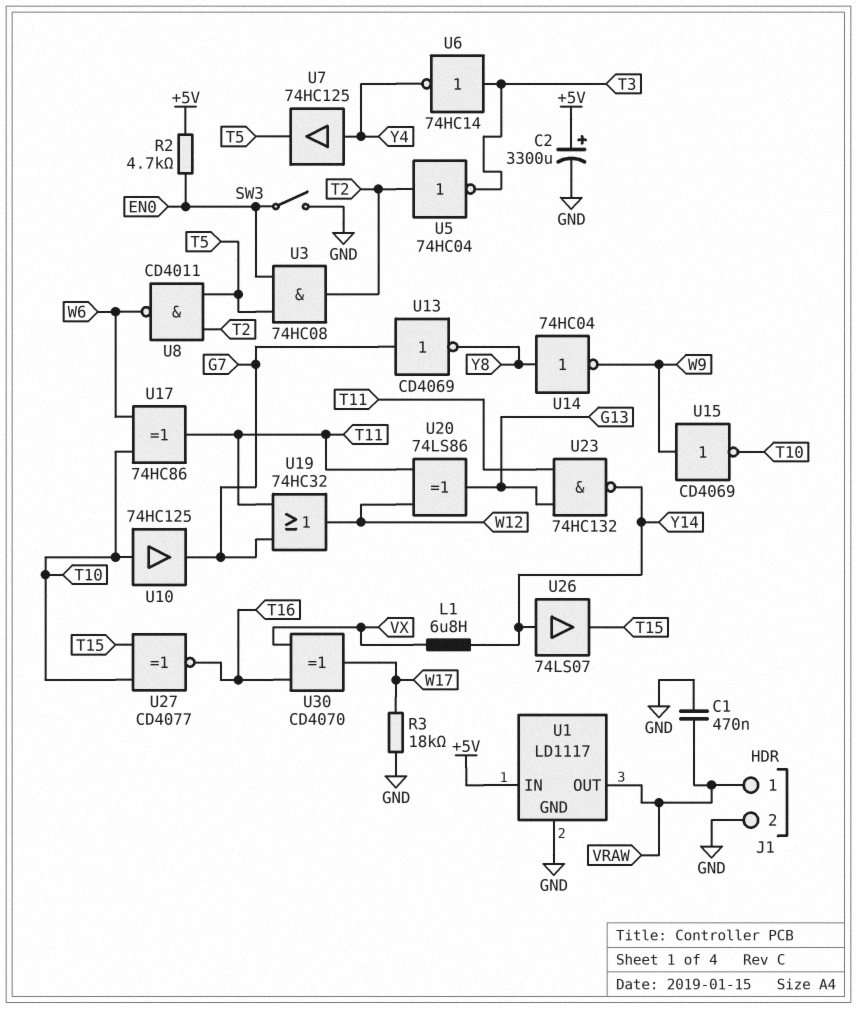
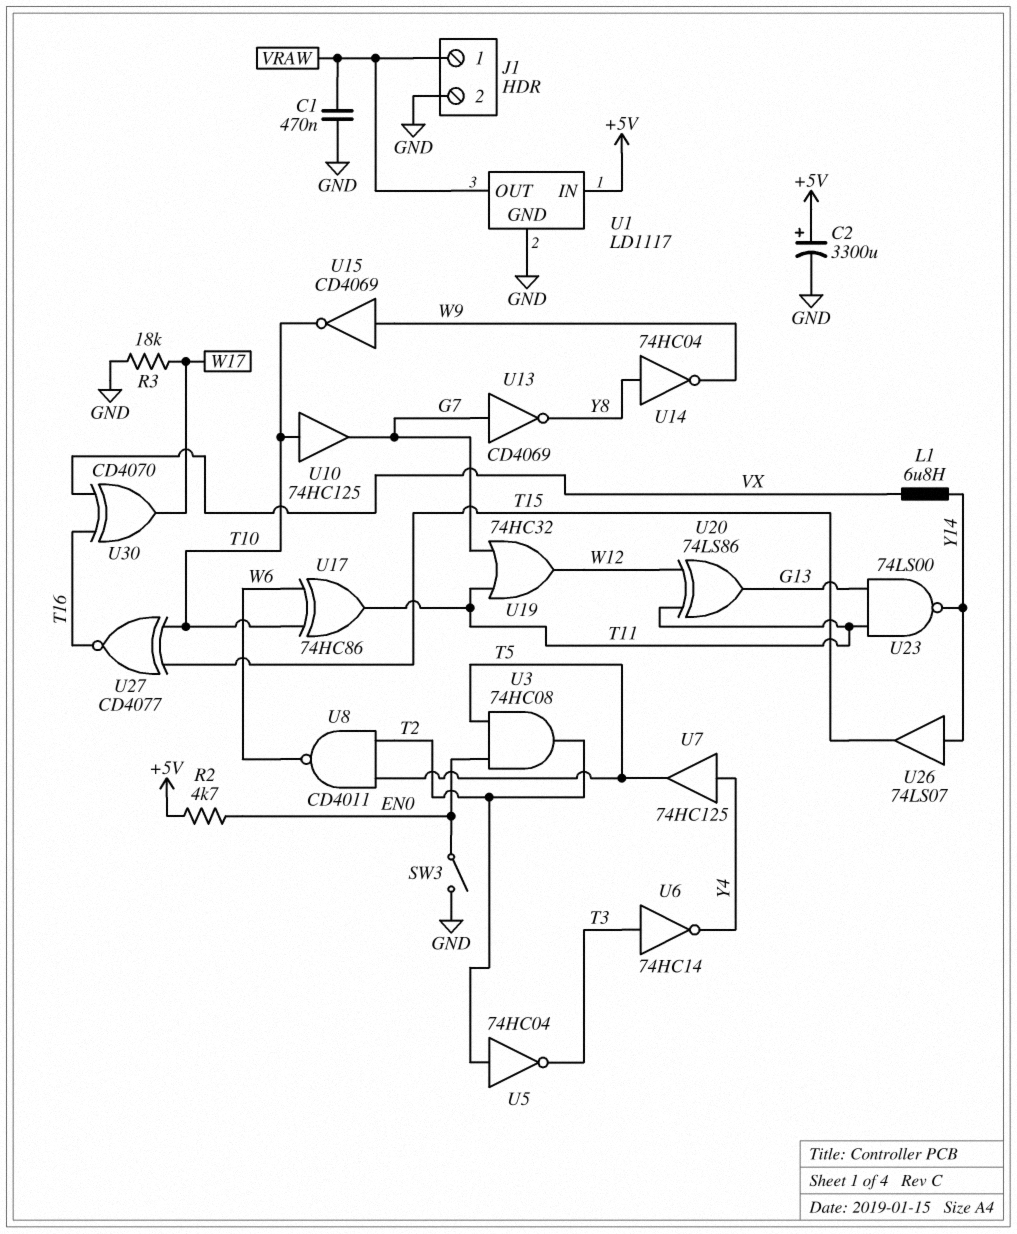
U23: NAND 74HC132 (in G13, in T11, out Y14) -> NAND 74LS00 (in G13, in T11, out Y14)

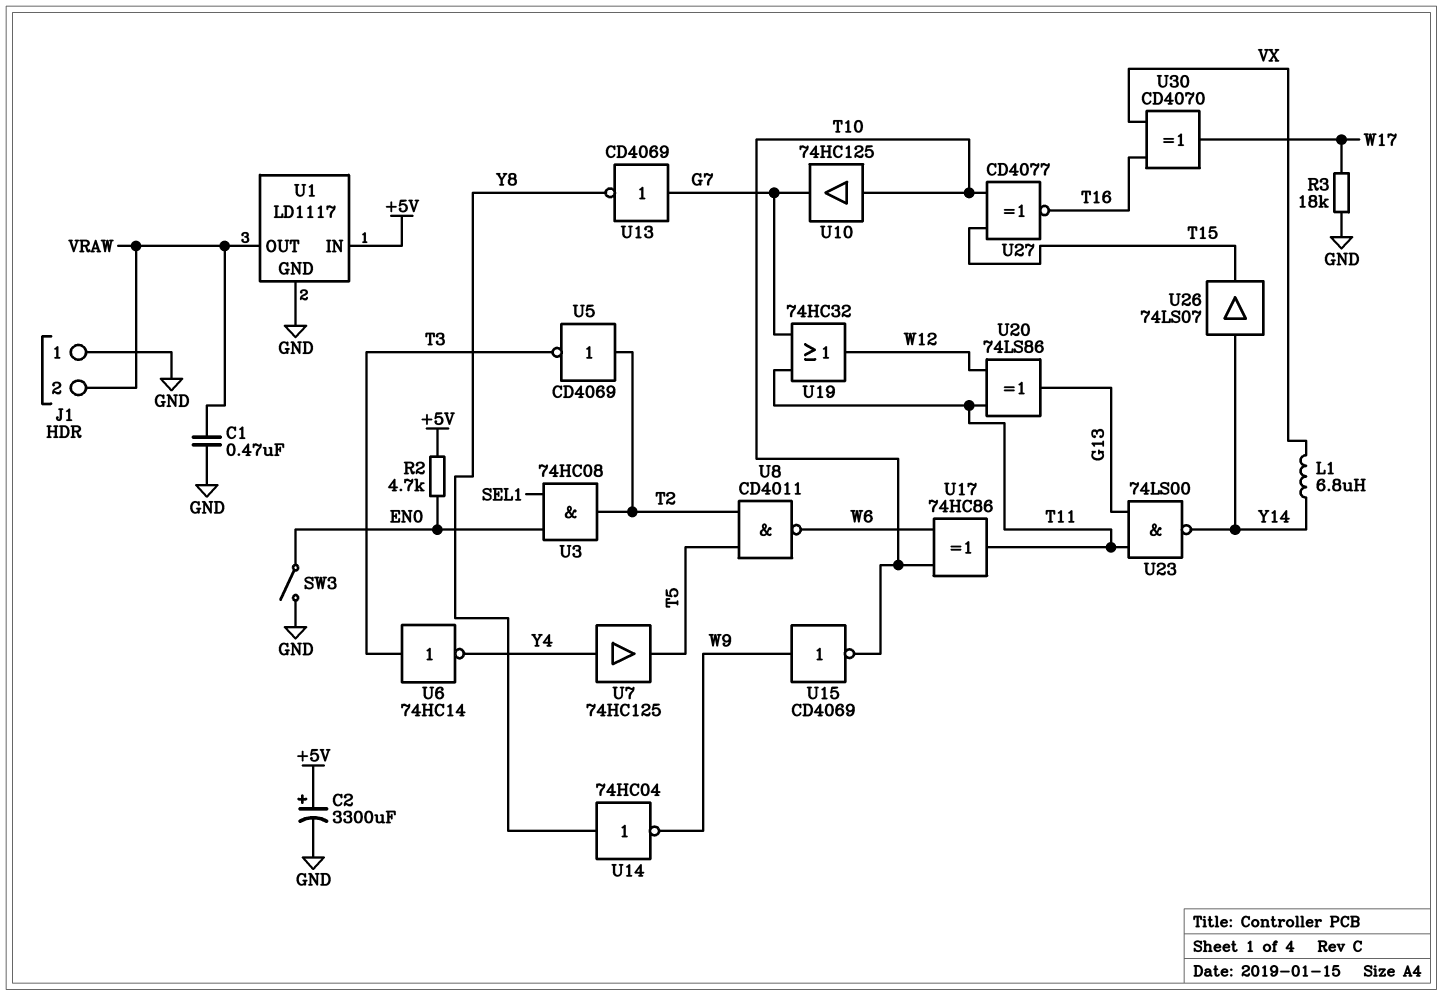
J1 pin 1: VRAW -> GND
J1 pin 2: GND -> VRAW
U3: AND 74HC08 (in EN0, in T5, out T2) -> AND 74HC08 (in EN0, in SEL1, out T2)
U5: NOT 74HC04 (in T2, out T3) -> NOT CD4069 (in T2, out T3)

